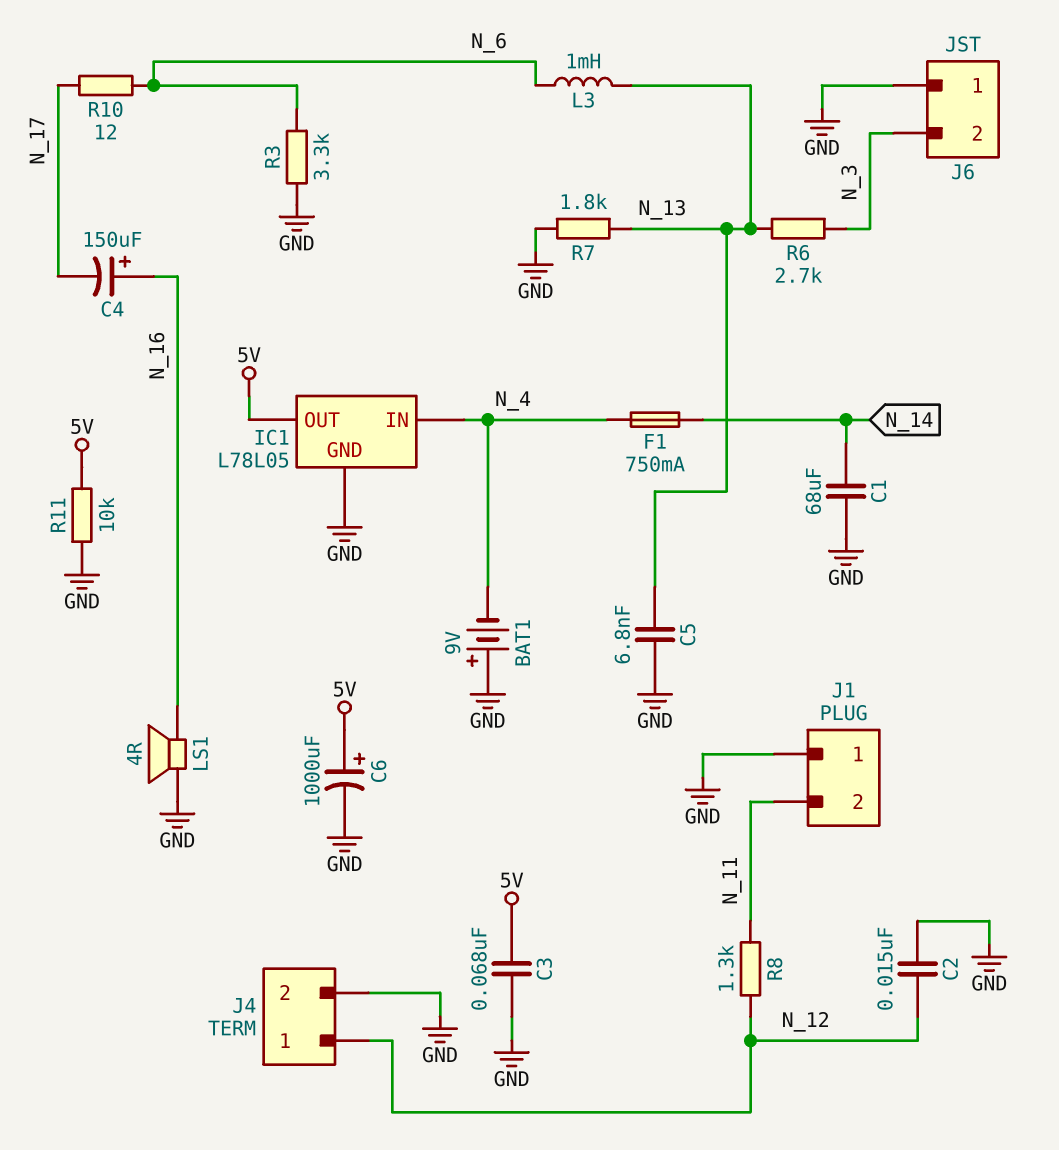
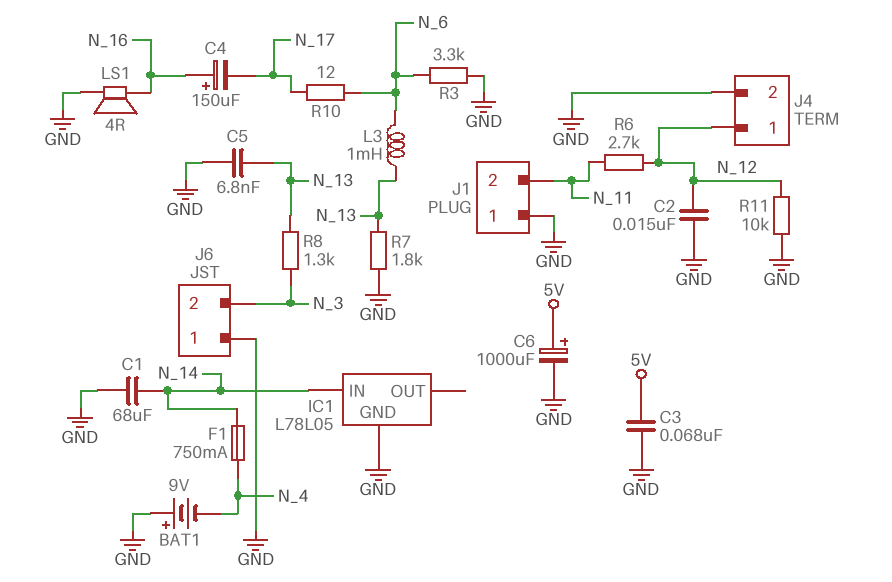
IC1 pin IN: N_4 -> N_14
IC1 pin OUT: 5V -> none
R6: 2.7k (N_3, N_13) -> 2.7k (N_11, N_12)
R8: 1.3k (N_11, N_12) -> 1.3k (N_3, N_13)
R11: 10k (5V, GND) -> 10k (GND, N_12)

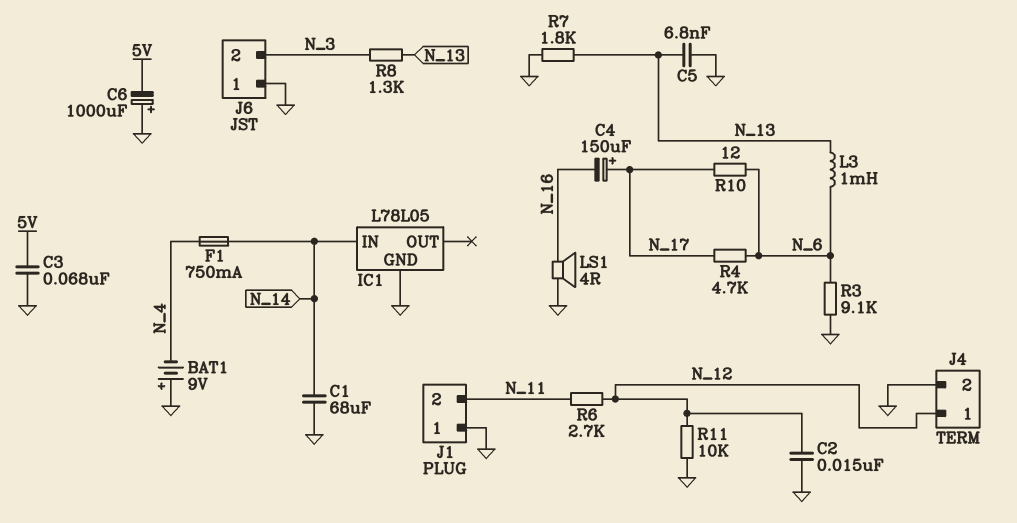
C4: 150uF (plus N_16, minus N_17) -> 150uF (plus N_17, minus N_16)
C6: 1000uF (plus 5V, minus GND) -> 1000uF (plus GND, minus 5V)
R3: 3.3k (GND, N_6) -> 9.1k (GND, N_6)
R4: none -> 4.7k (N_6, N_17)

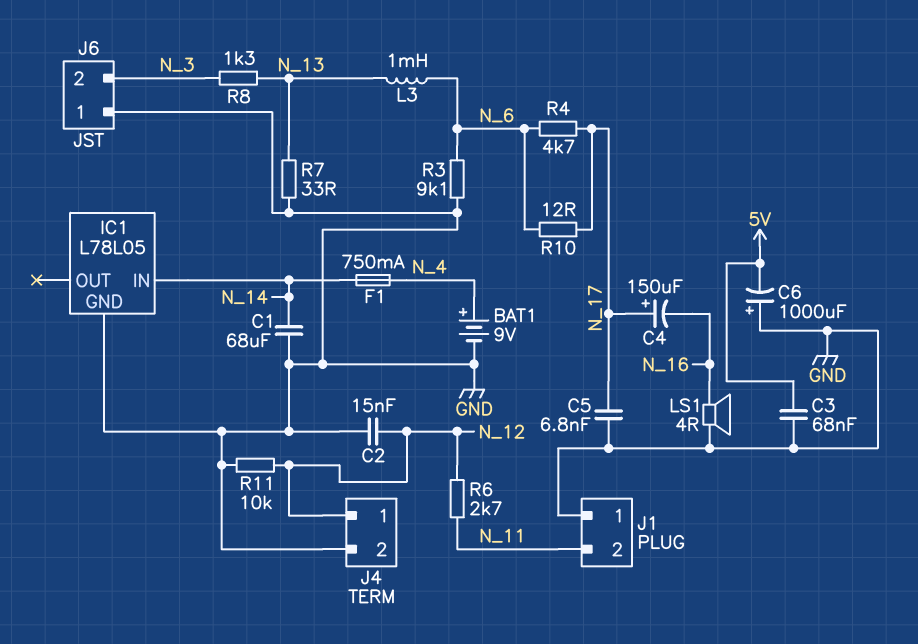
BAT1: 9V (plus GND, minus N_4) -> 9V (plus N_4, minus GND)
C5: 6.8nF (GND, N_13) -> 6.8nF (GND, N_17)
R7: 1.8k (GND, N_13) -> 33 (GND, N_13)

